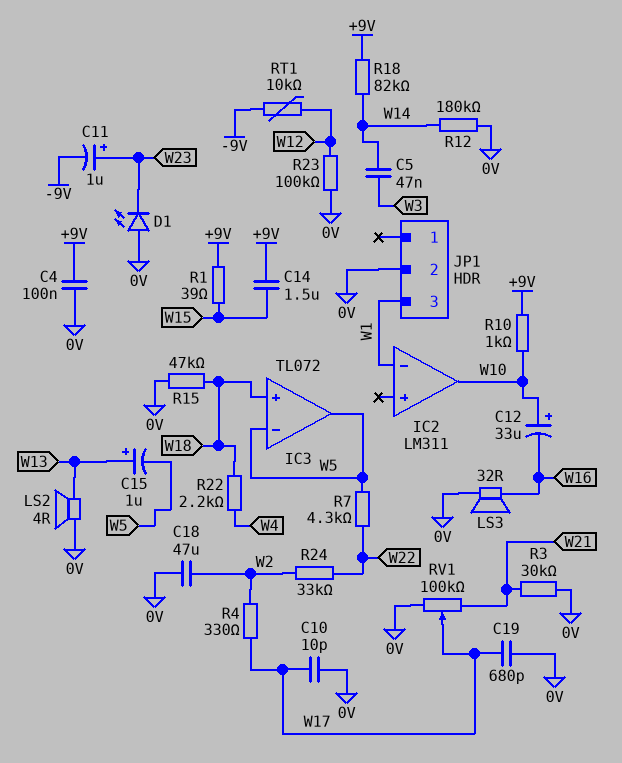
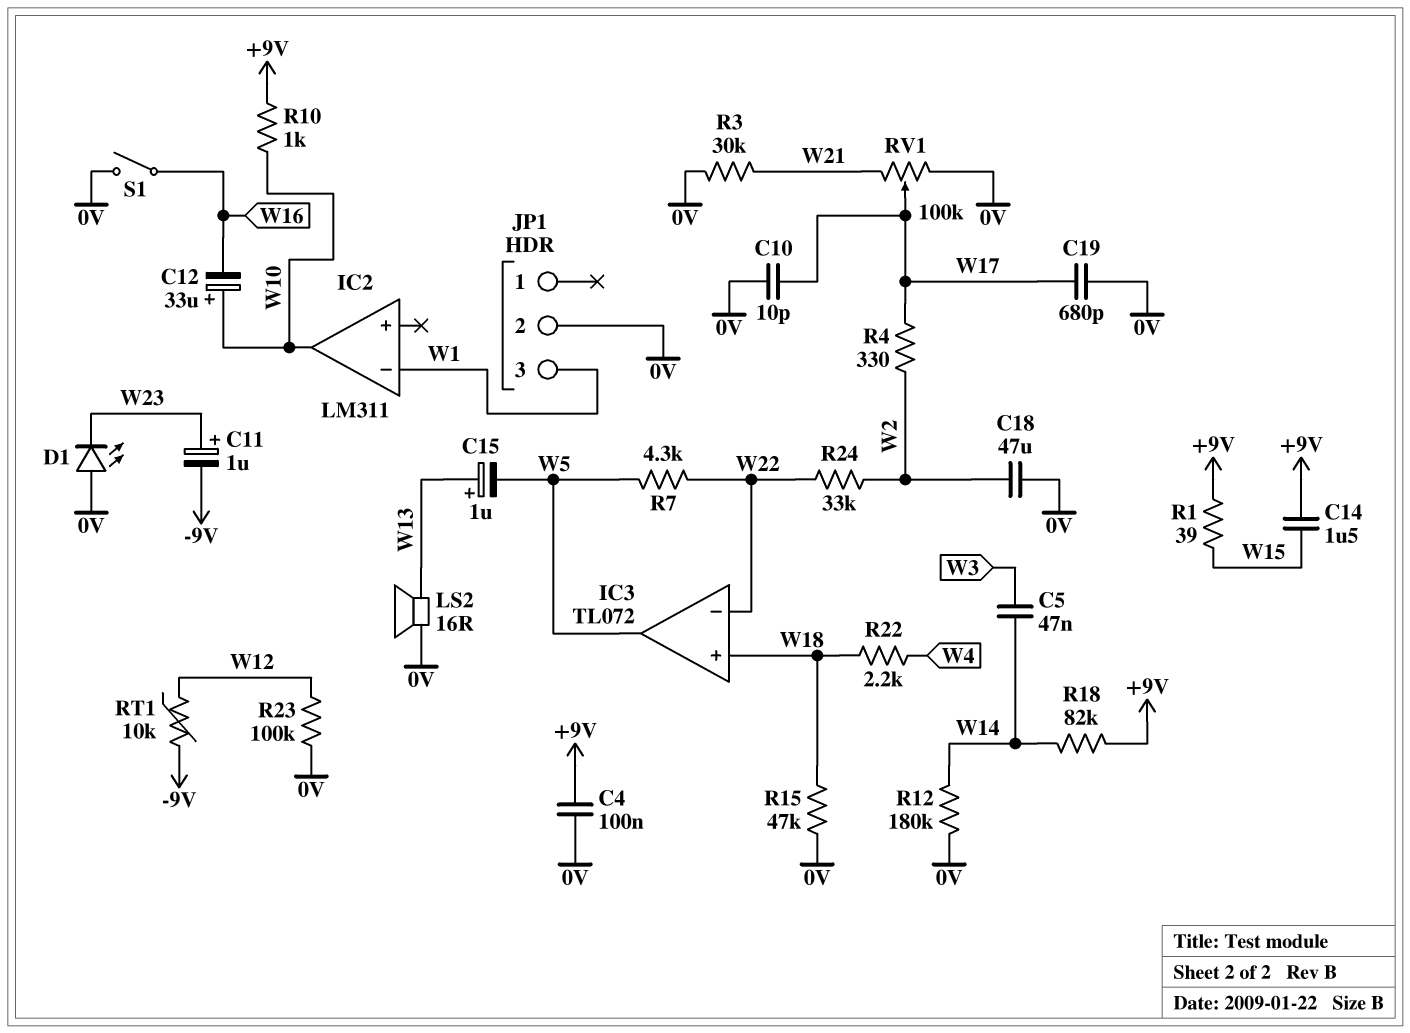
IC3 pin in-: W5 -> W22
LS2: speaker 4R (0V, W13) -> speaker 16R (0V, W13)
LS3: speaker 32R (0V, W16) -> none
S1: none -> switch (0V, W16)

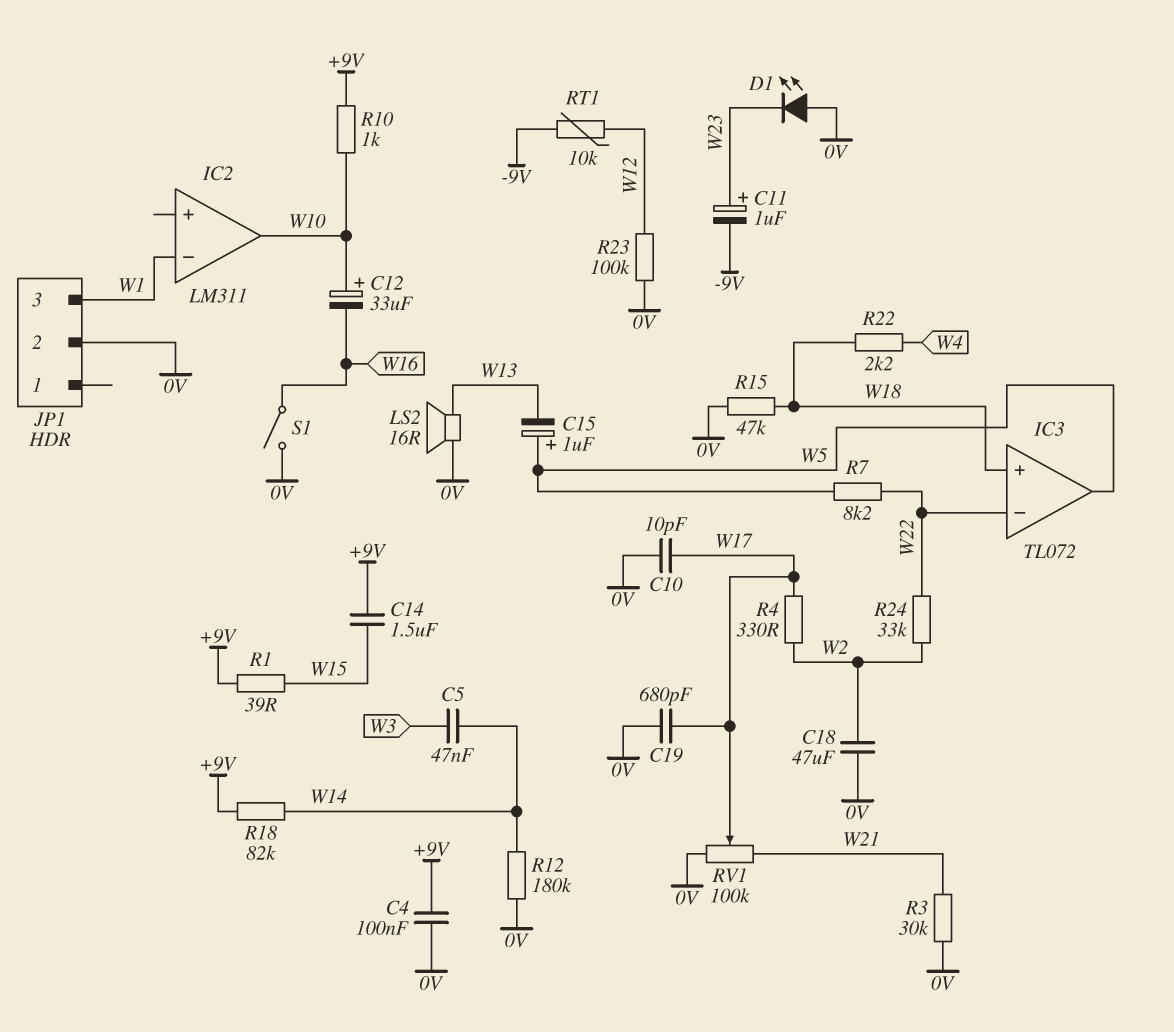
C15: 1uF (plus W13, minus W5) -> 1uF (plus W5, minus W13)
R7: 4.3k (W5, W22) -> 8.2k (W5, W22)

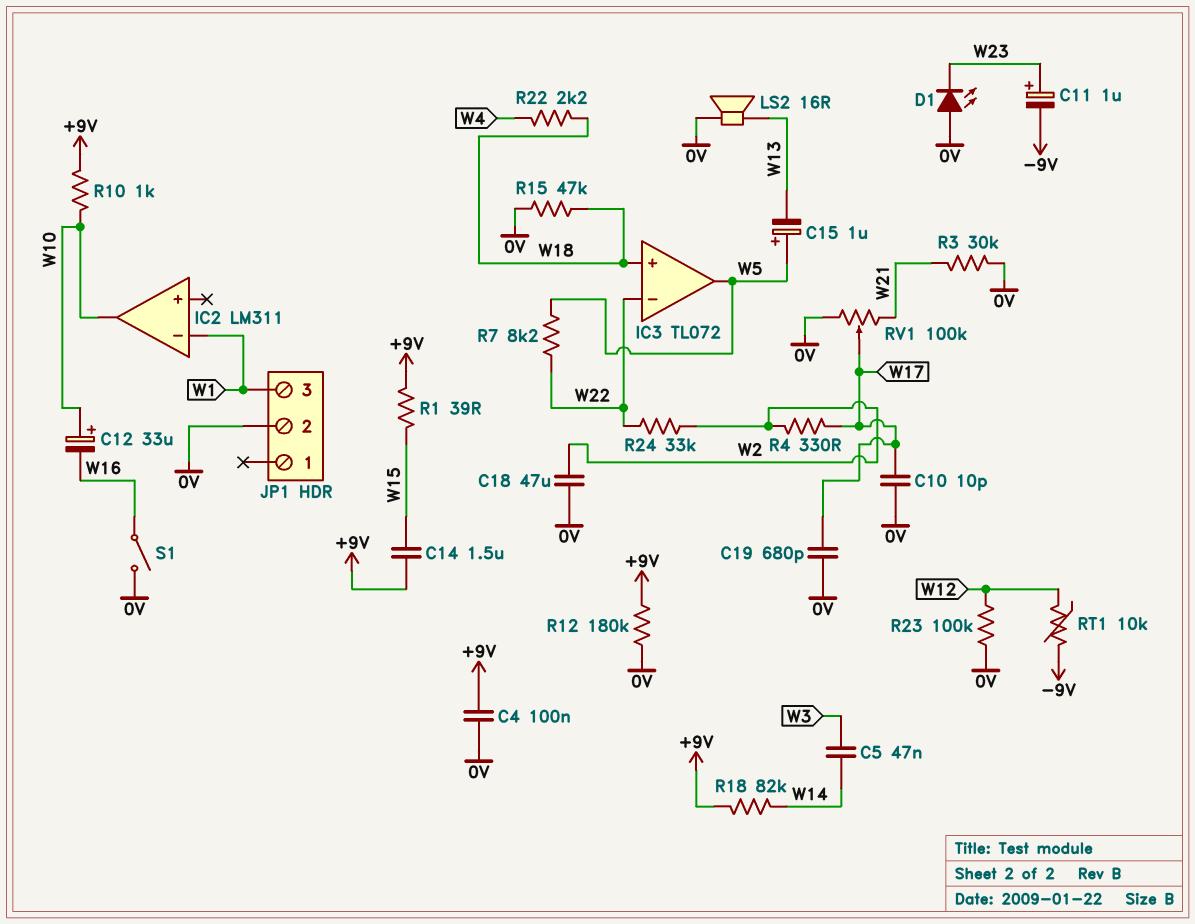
R12: 180k (0V, W14) -> 180k (+9V, 0V)

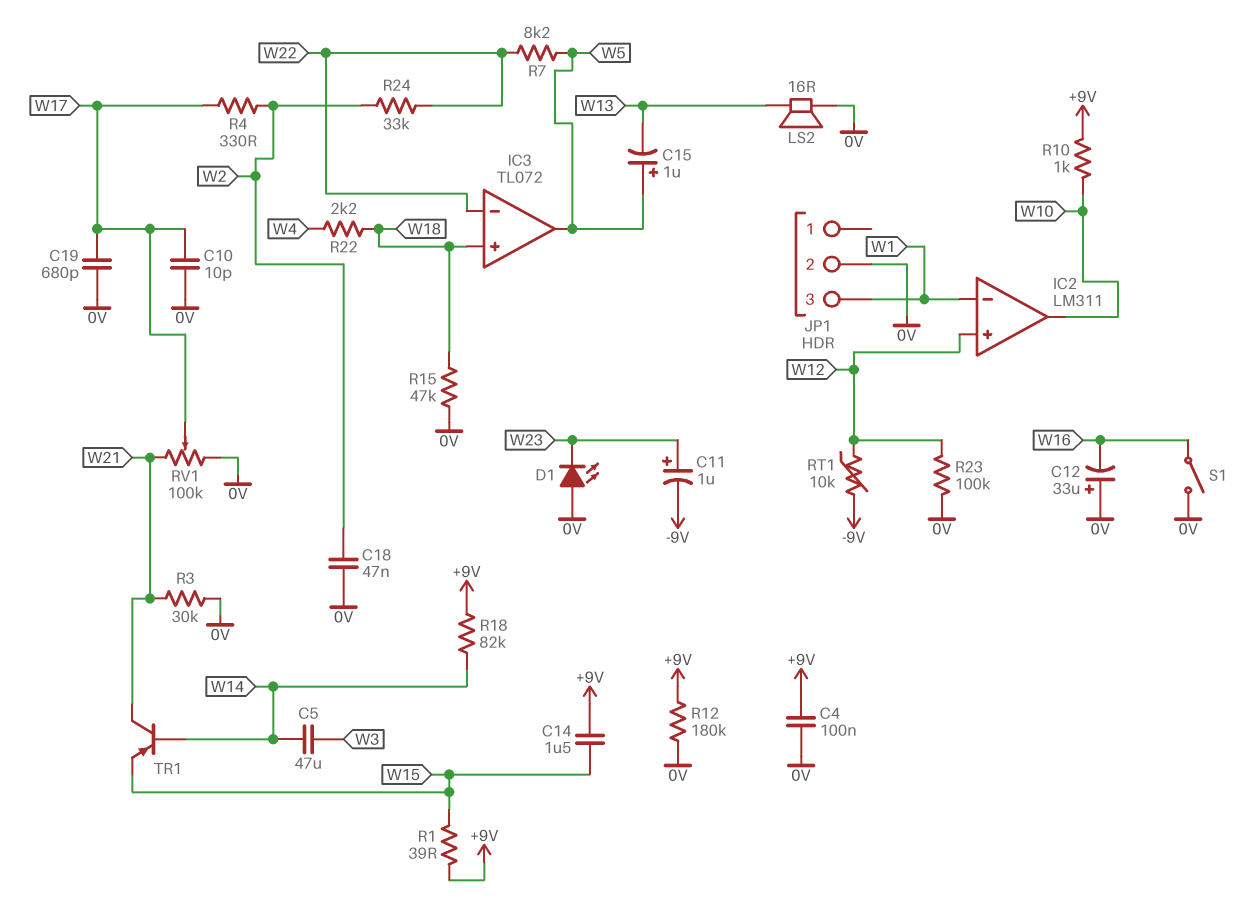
C5: 47nF (W3, W14) -> 47uF (W3, W14)
C12: 33uF (plus W10, minus W16) -> 33uF (plus 0V, minus W16)
C18: 47uF (0V, W2) -> 47nF (0V, W2)
IC2 pin in+: none -> W12
TR1: none -> PNP (B W14, C W21, E W15)

